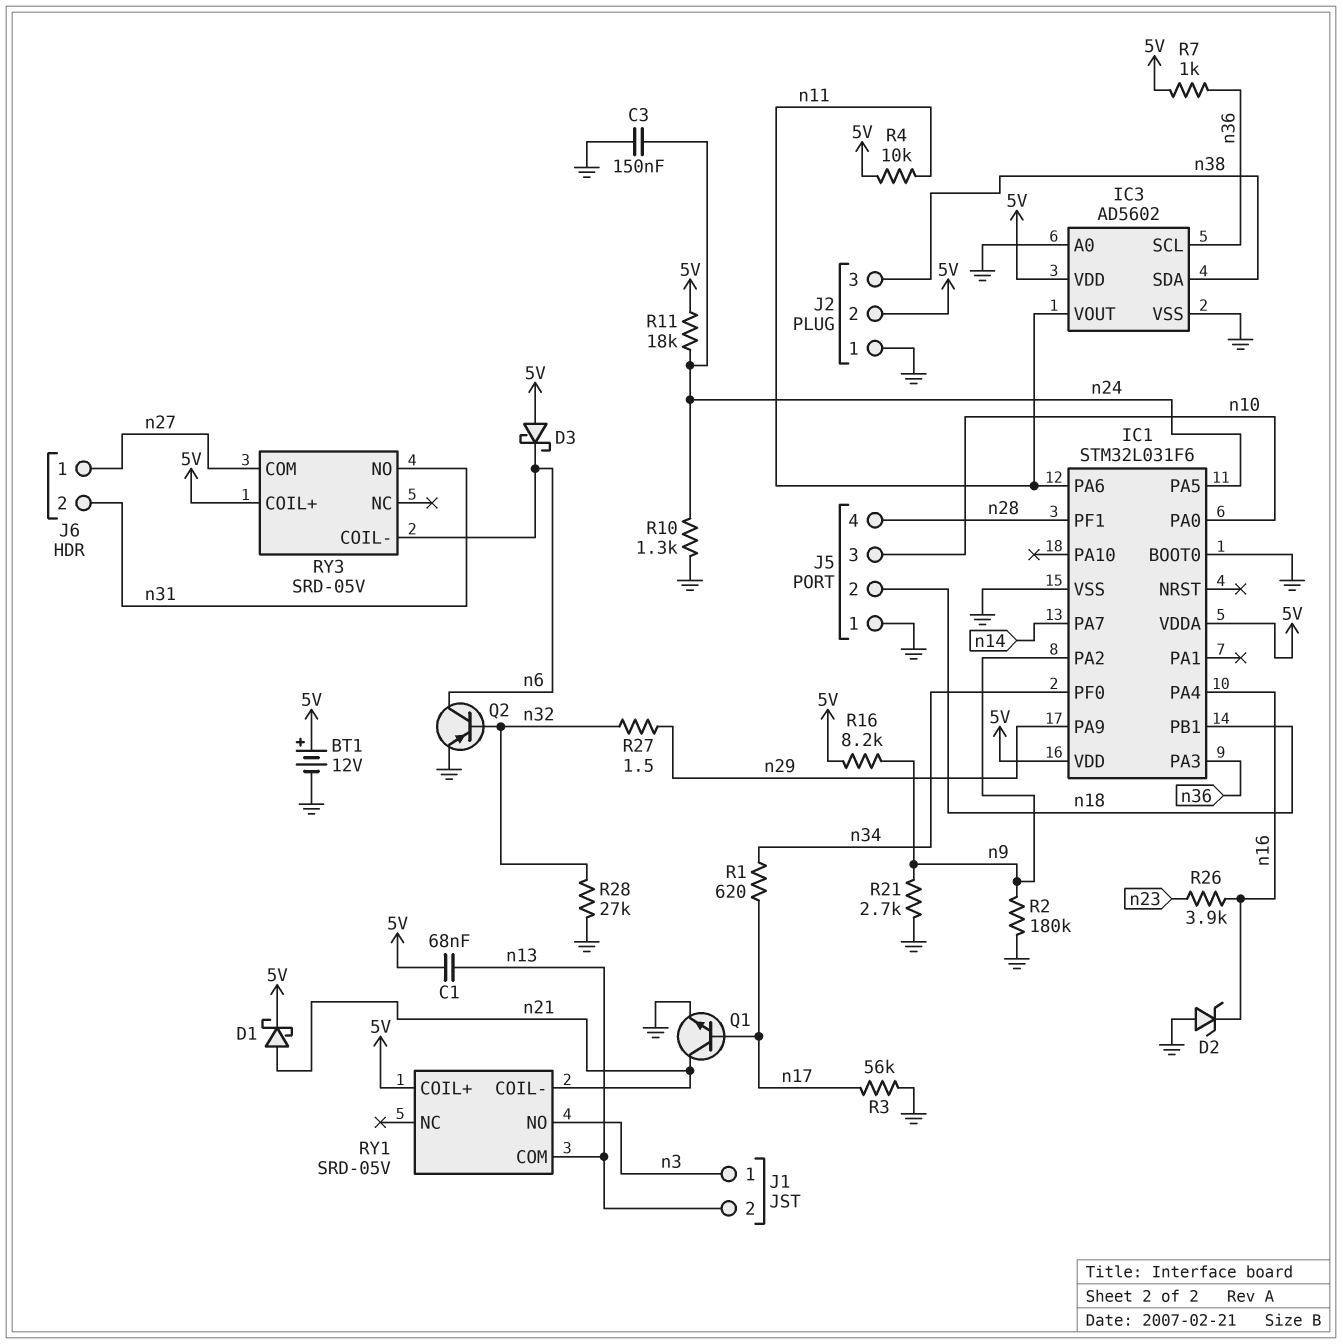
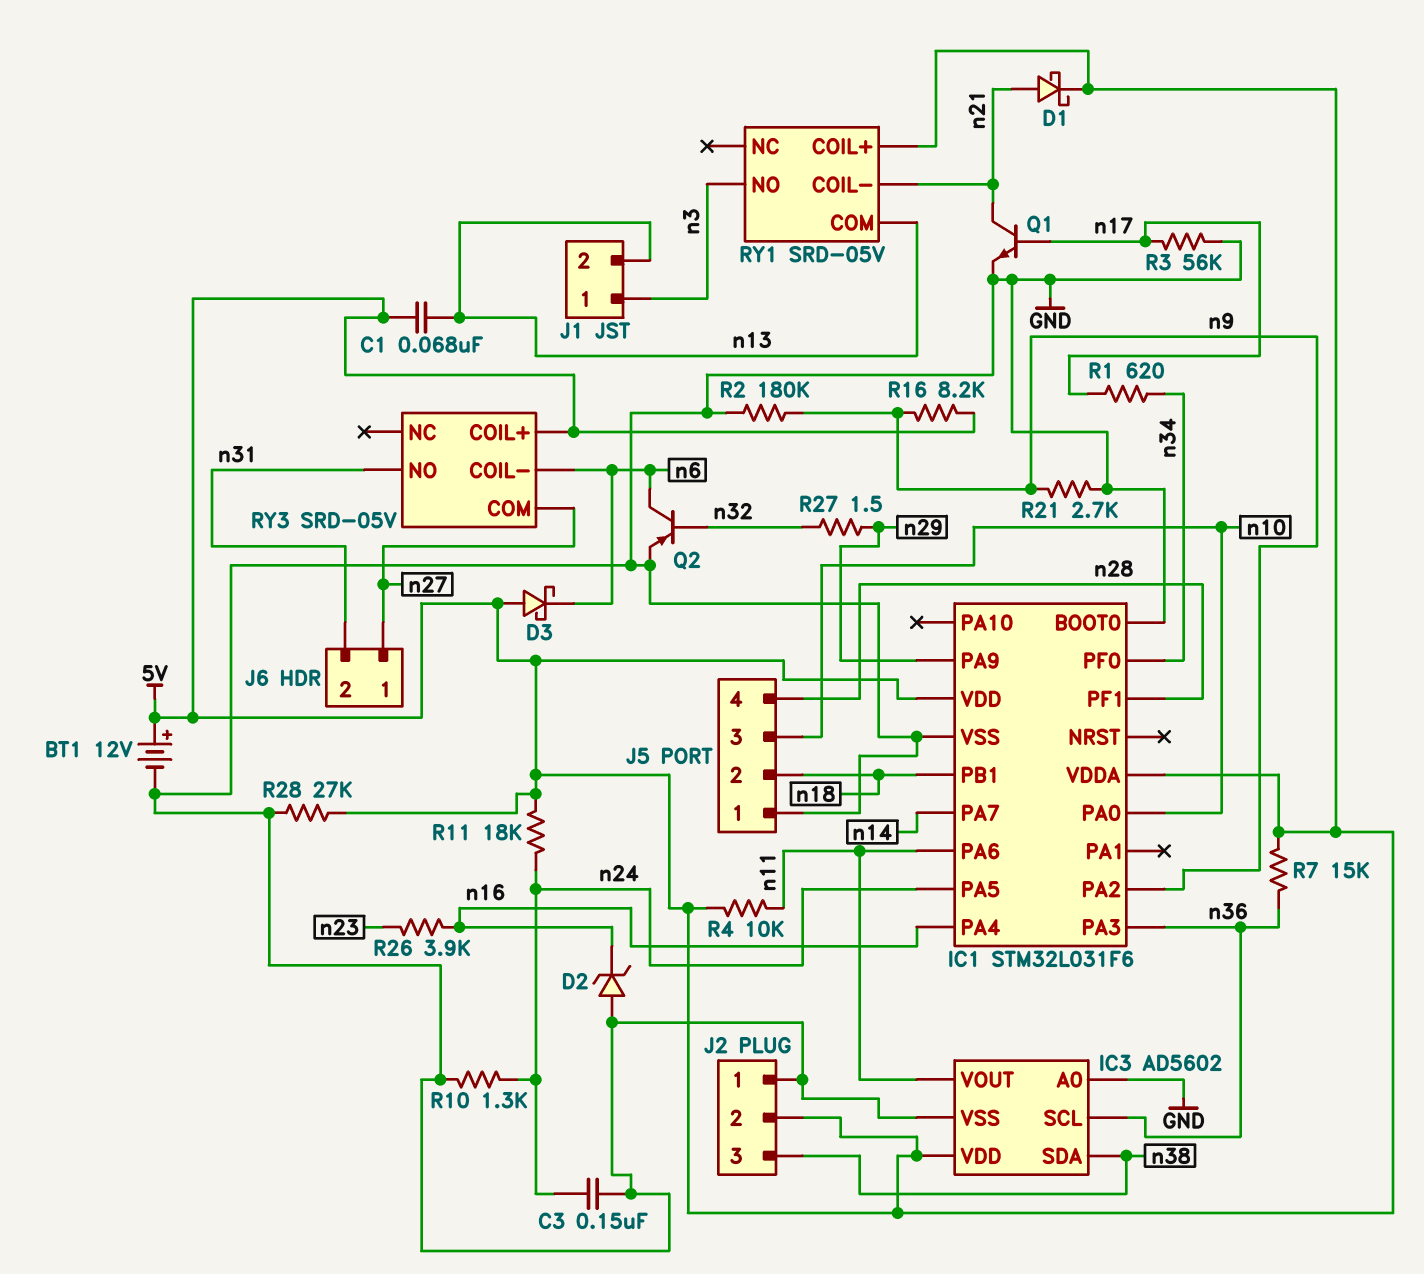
R7: 1k (5V, n36) -> 15k (5V, n36)
R28: 27k (GND, n32) -> 27k (5V, GND)

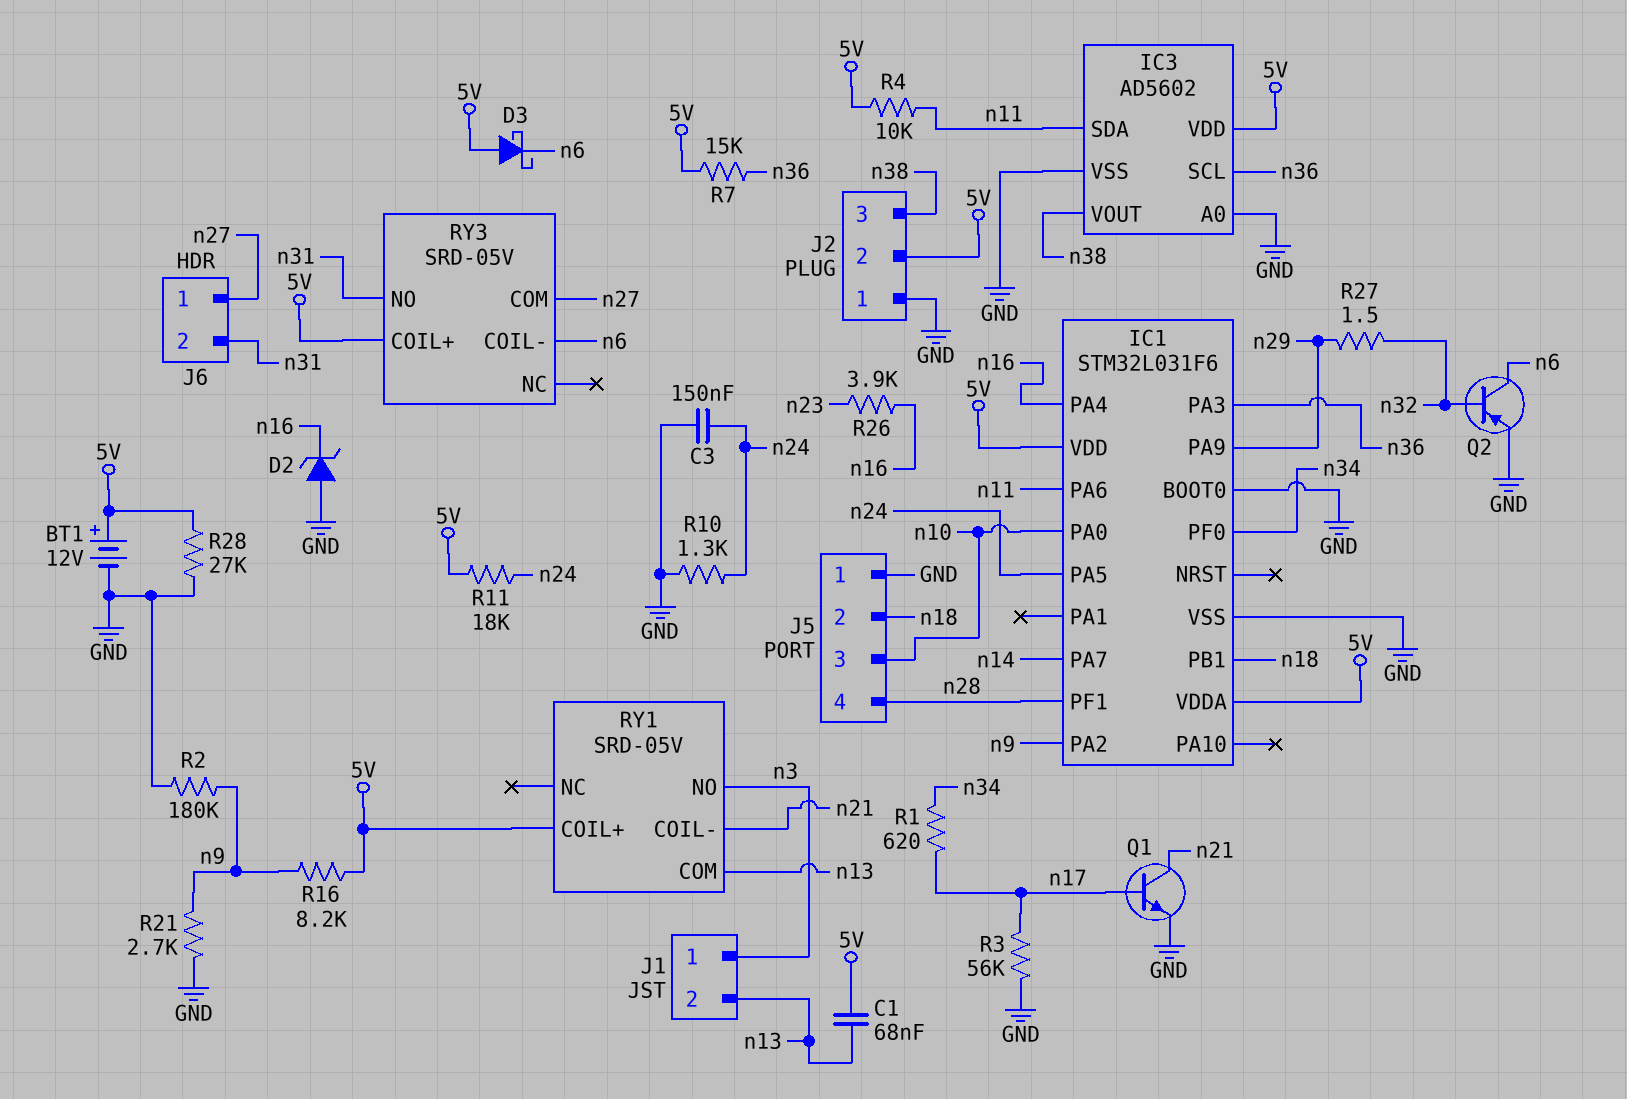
D1: schottky (A n21, K 5V) -> none
IC3 pin SDA: n38 -> n11
IC3 pin VOUT: n11 -> n38

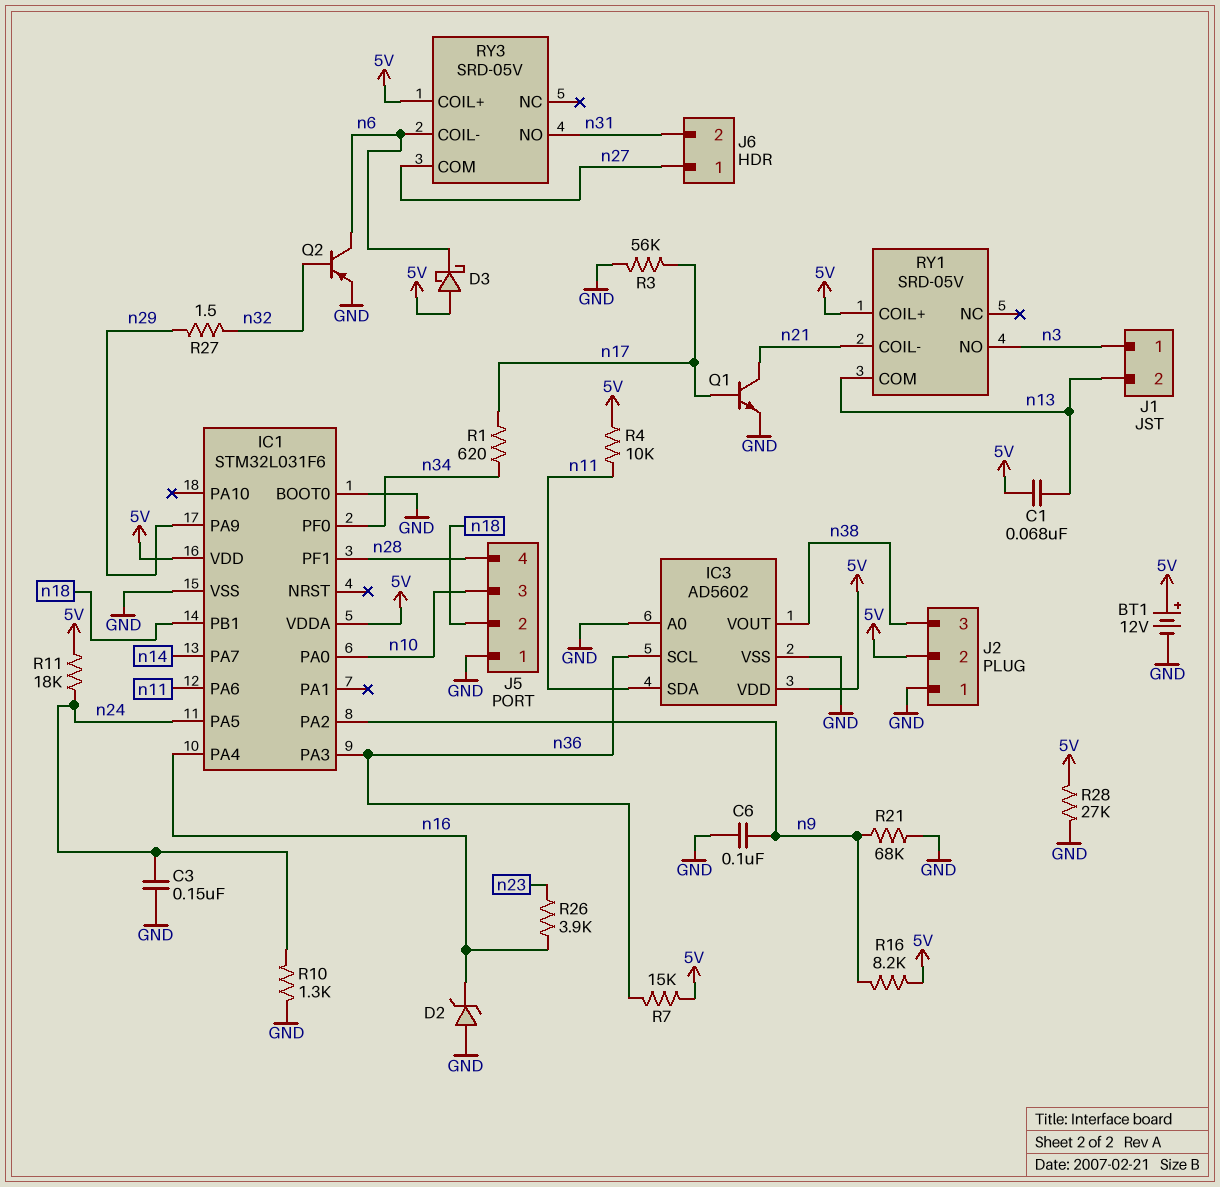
C6: none -> 100nF (GND, n9)
R2: 180k (GND, n9) -> none
R21: 2.7k (GND, n9) -> 68k (GND, n9)

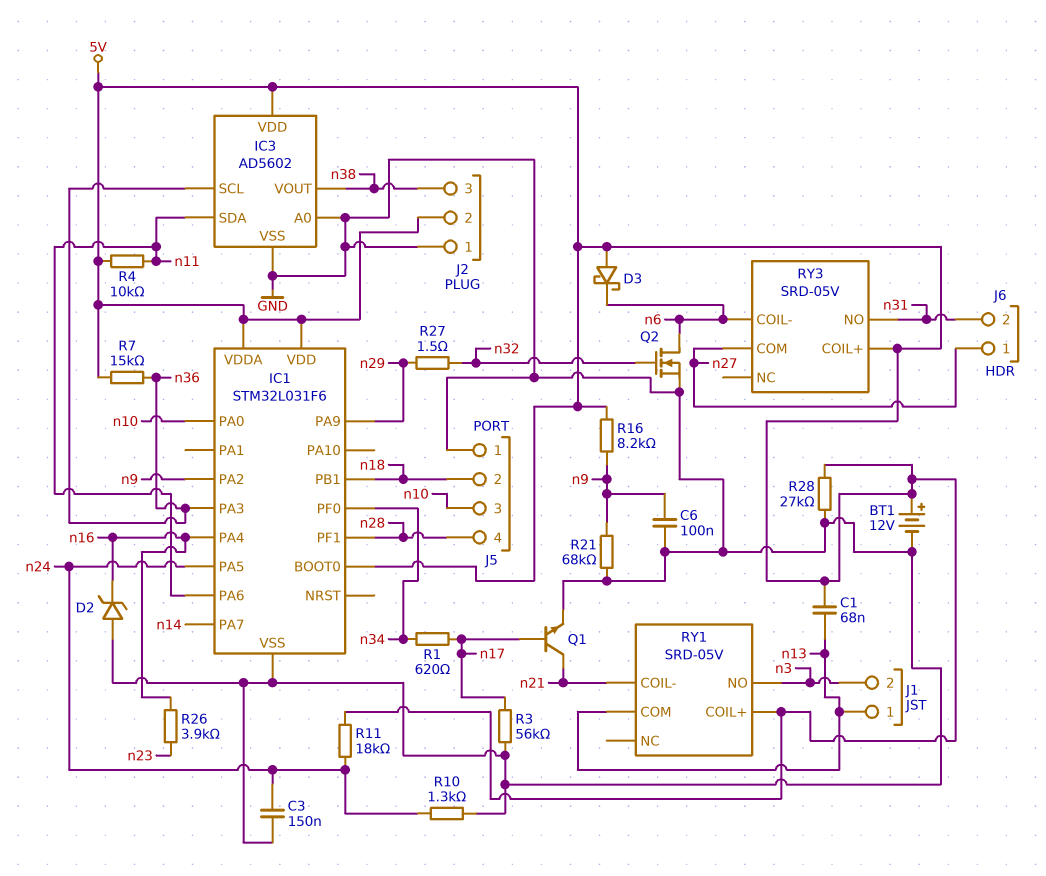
IC1 pin BOOT0: GND -> 5V
J1 pin 1: n3 -> n13
J1 pin 2: n13 -> n3
Q2: PNP (B n32, C n6, E GND) -> NMOS (G n32, D n6, S GND)

